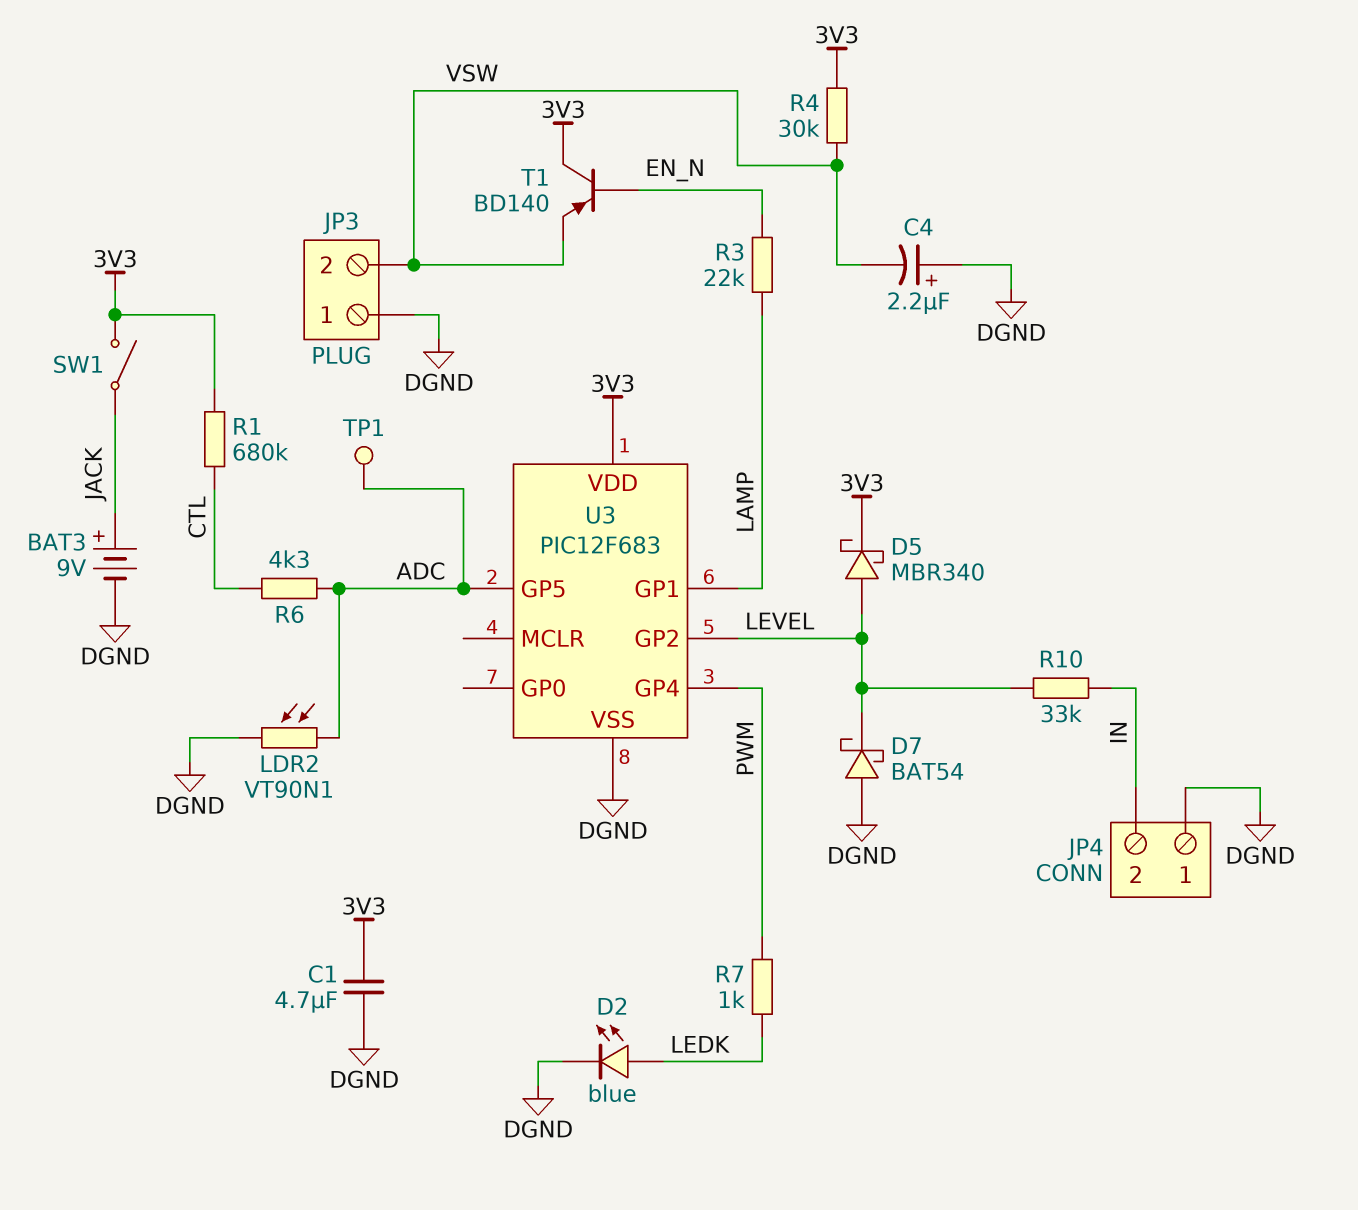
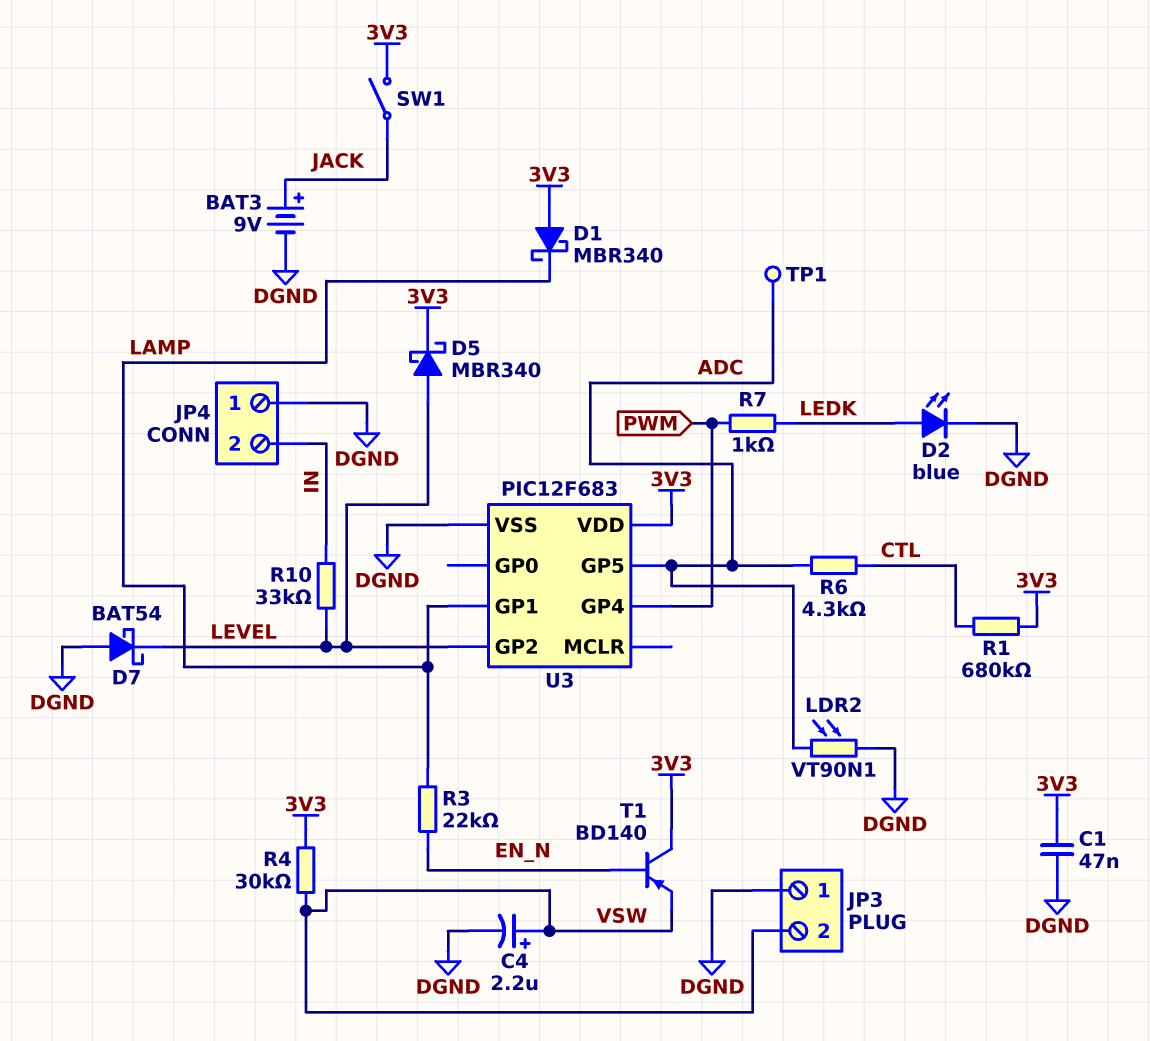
C1: 4.7uF (3V3, DGND) -> 47nF (3V3, DGND)
C4: 2.2uF (plus DGND, minus VSW) -> 2.2uF (plus VSW, minus DGND)
D1: none -> schottky MBR340 (A 3V3, K LAMP)

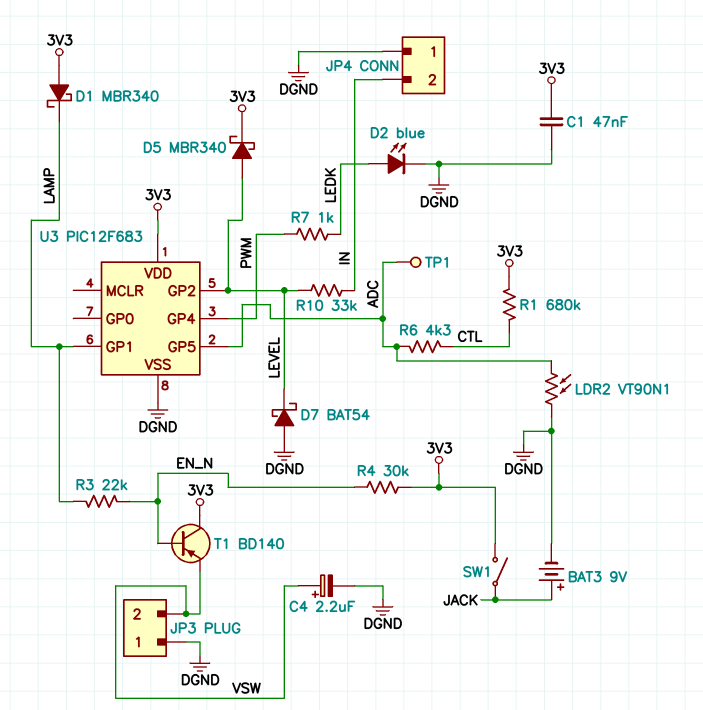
R4: 30k (3V3, VSW) -> 30k (3V3, EN_N)

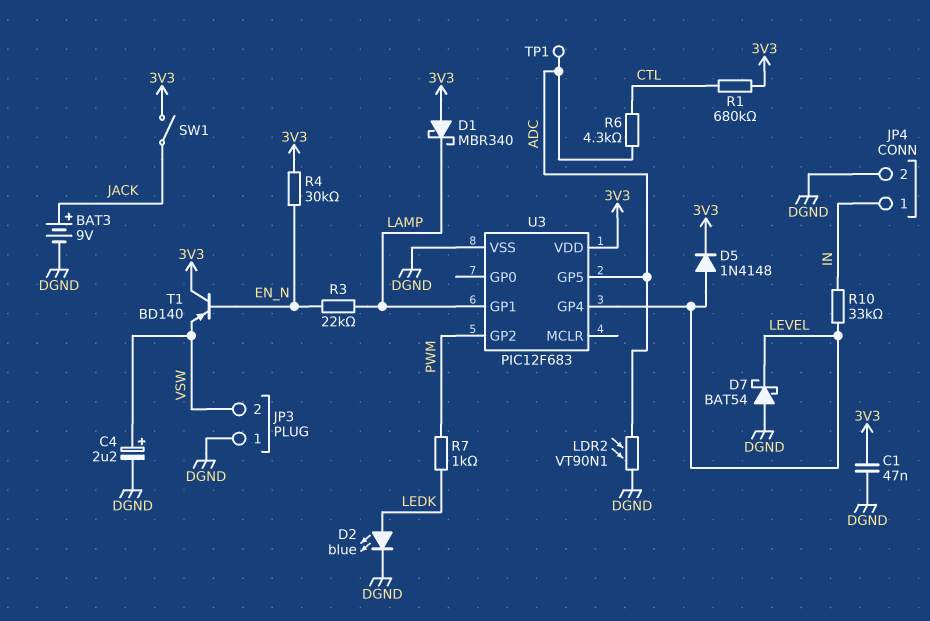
D5: schottky MBR340 (A LEVEL, K 3V3) -> diode 1N4148 (A LEVEL, K 3V3)
JP4 pin 1: DGND -> IN
JP4 pin 2: IN -> DGND
U3 pin GP2: LEVEL -> PWM
U3 pin GP4: PWM -> LEVEL

